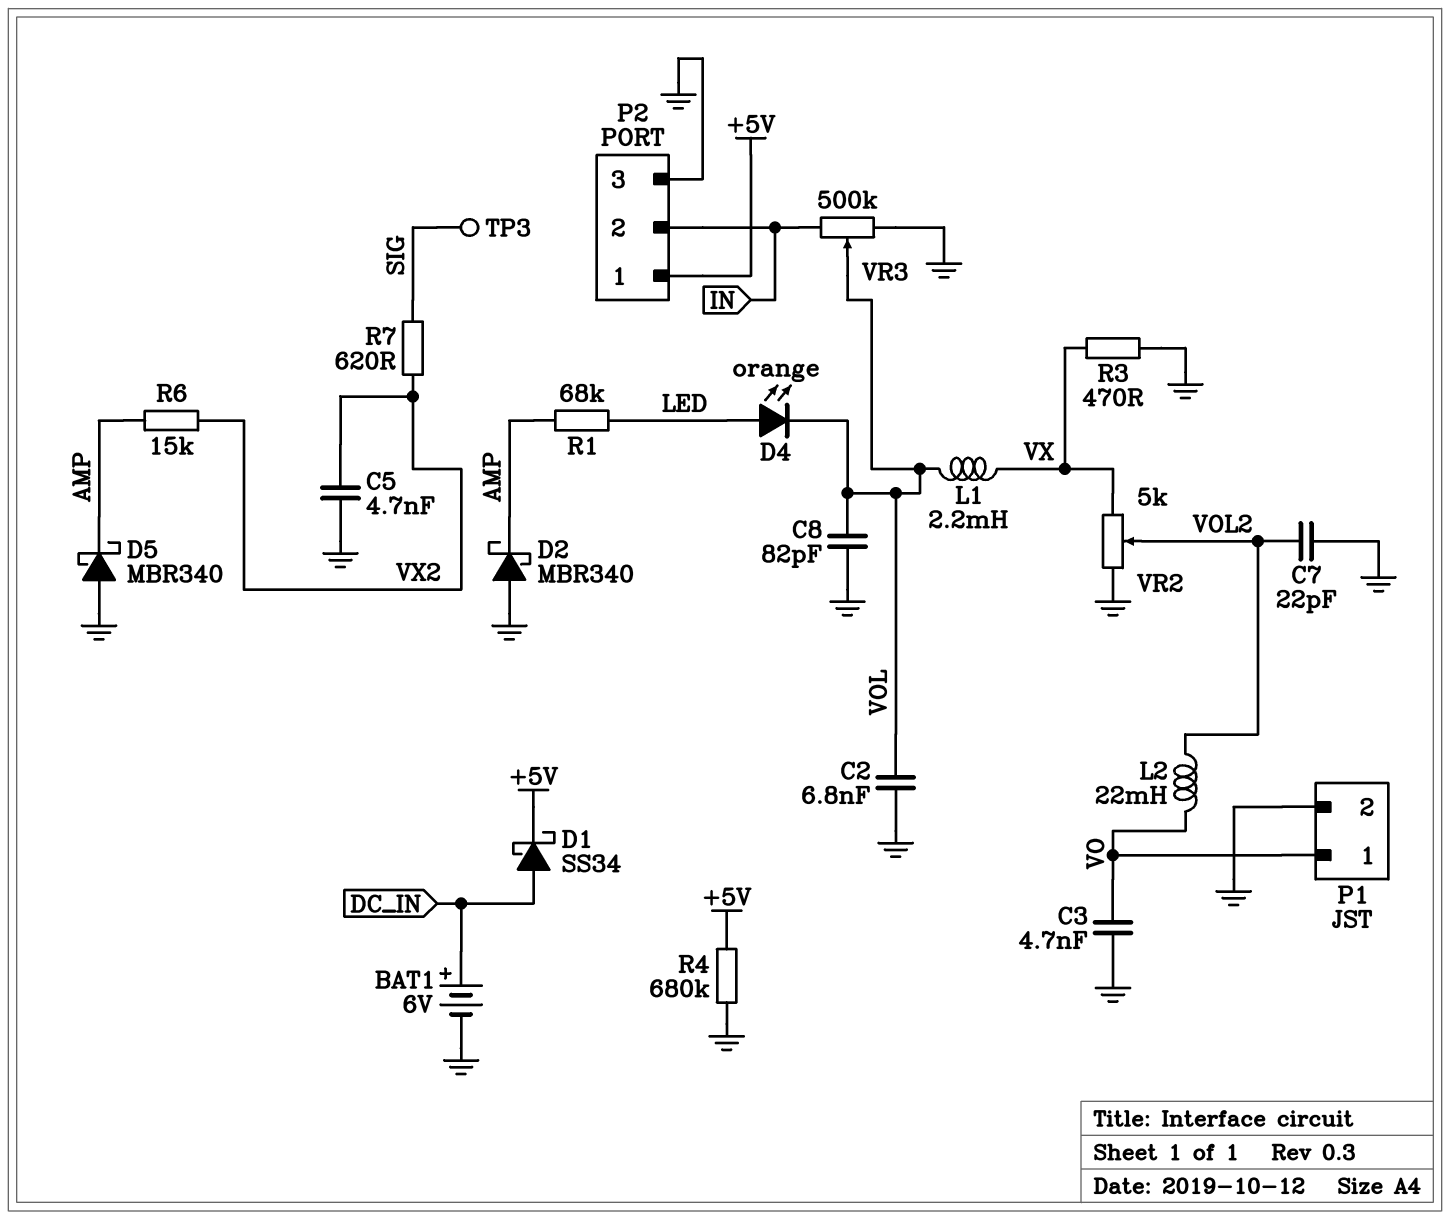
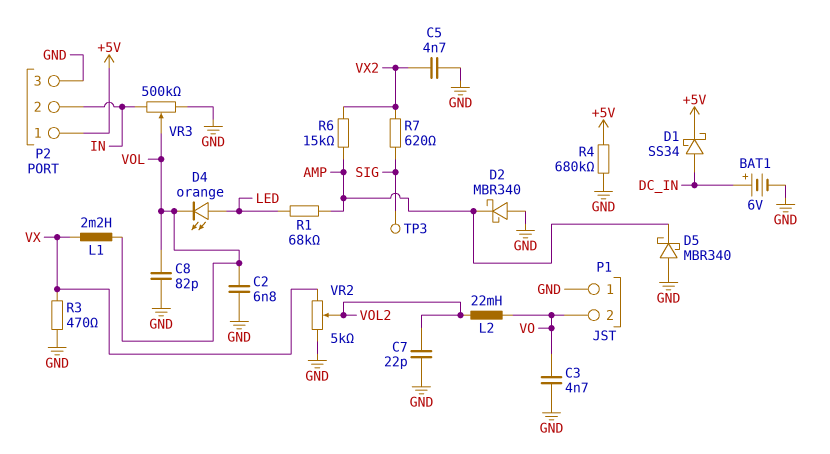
P1 pin 1: VO -> GND
P1 pin 2: GND -> VO

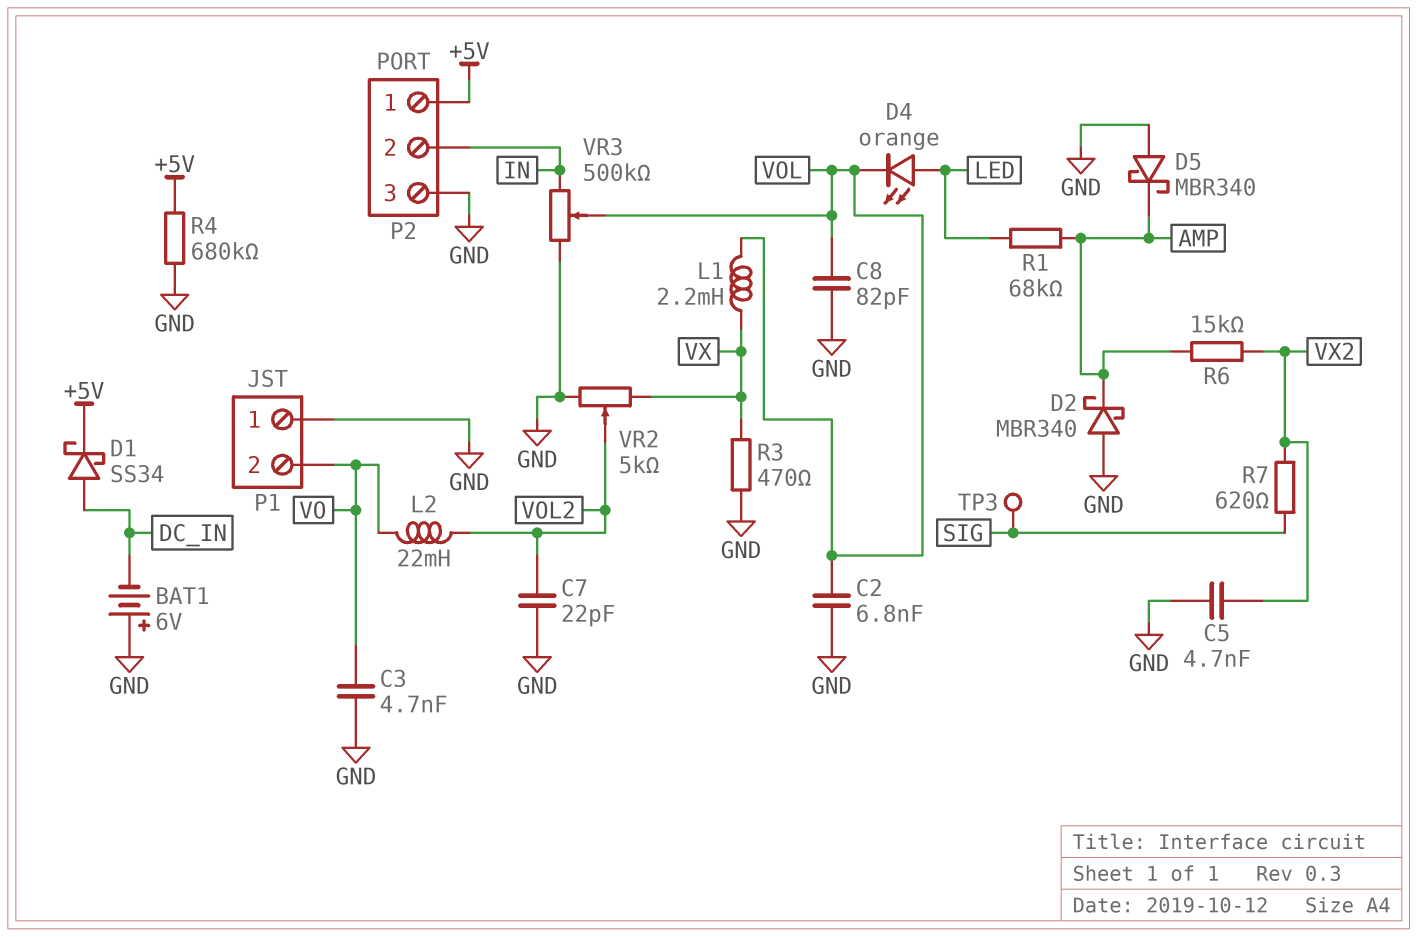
BAT1: 6V (plus DC_IN, minus GND) -> 6V (plus GND, minus DC_IN)

